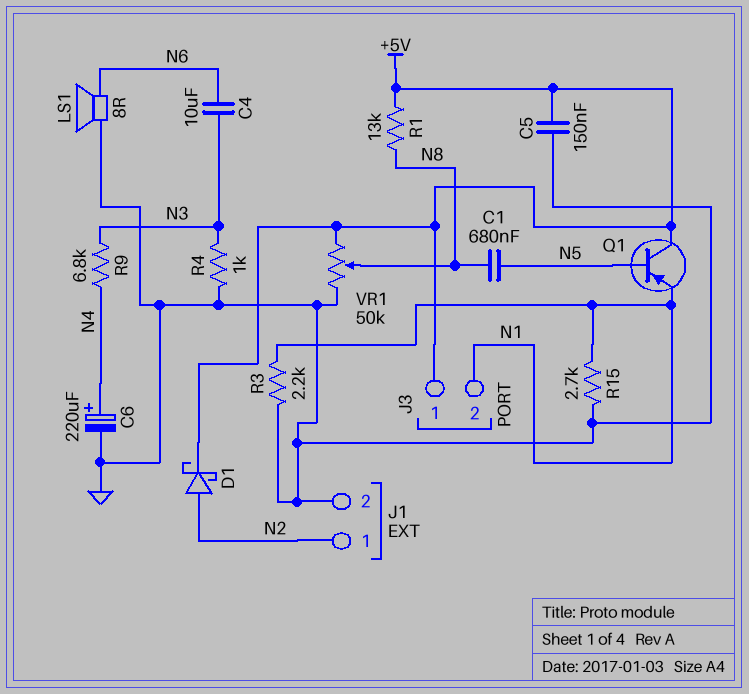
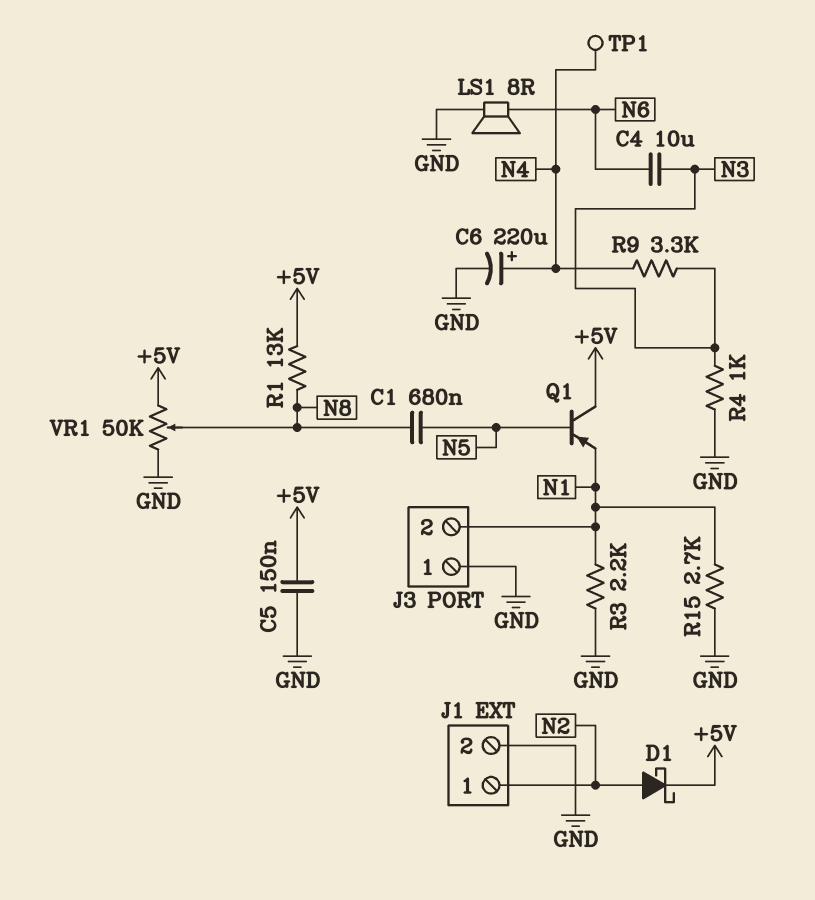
J3 pin 1: +5V -> GND
R9: 6.8k (N3, N4) -> 3.3k (N3, N4)
TP1: none -> test point (N4)

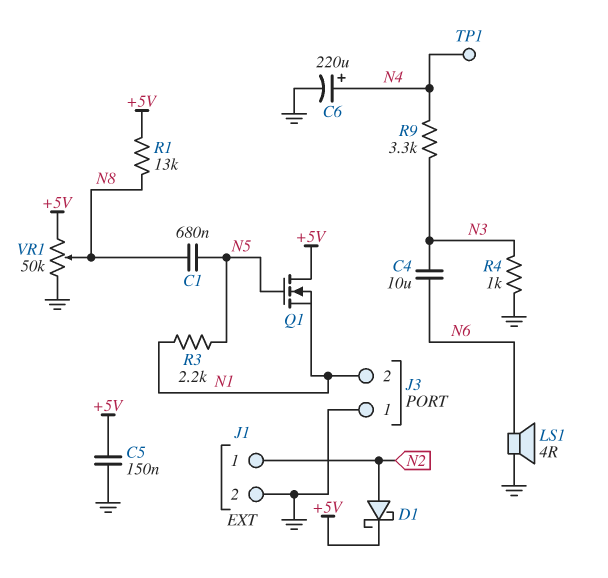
LS1: speaker 8R (GND, N6) -> speaker 4R (GND, N6)
Q1: PNP (B N5, C +5V, E N1) -> NMOS (G N5, D +5V, S N1)
R3: 2.2k (GND, N1) -> 2.2k (N1, N5)
R15: 2.7k (GND, N1) -> none

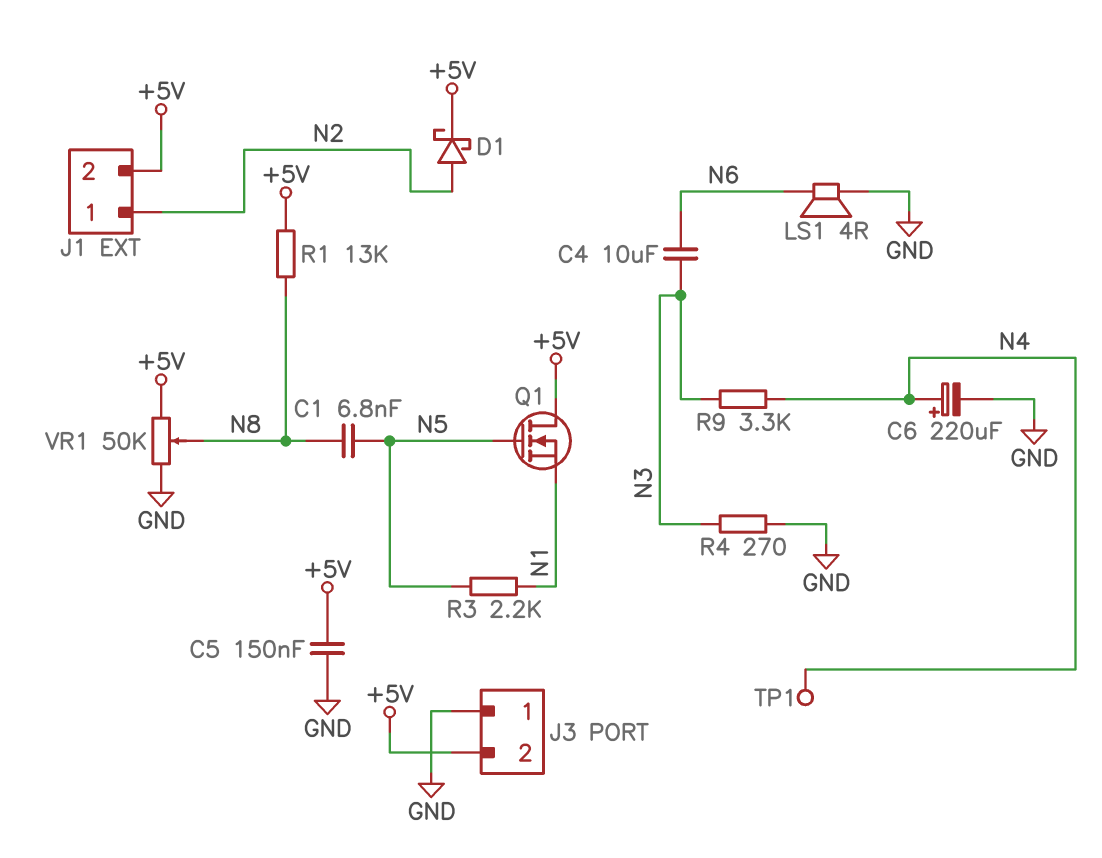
C1: 680nF (N5, N8) -> 6.8nF (N5, N8)
J1 pin 2: GND -> +5V
J3 pin 2: N1 -> +5V
R4: 1k (GND, N3) -> 270 (GND, N3)

